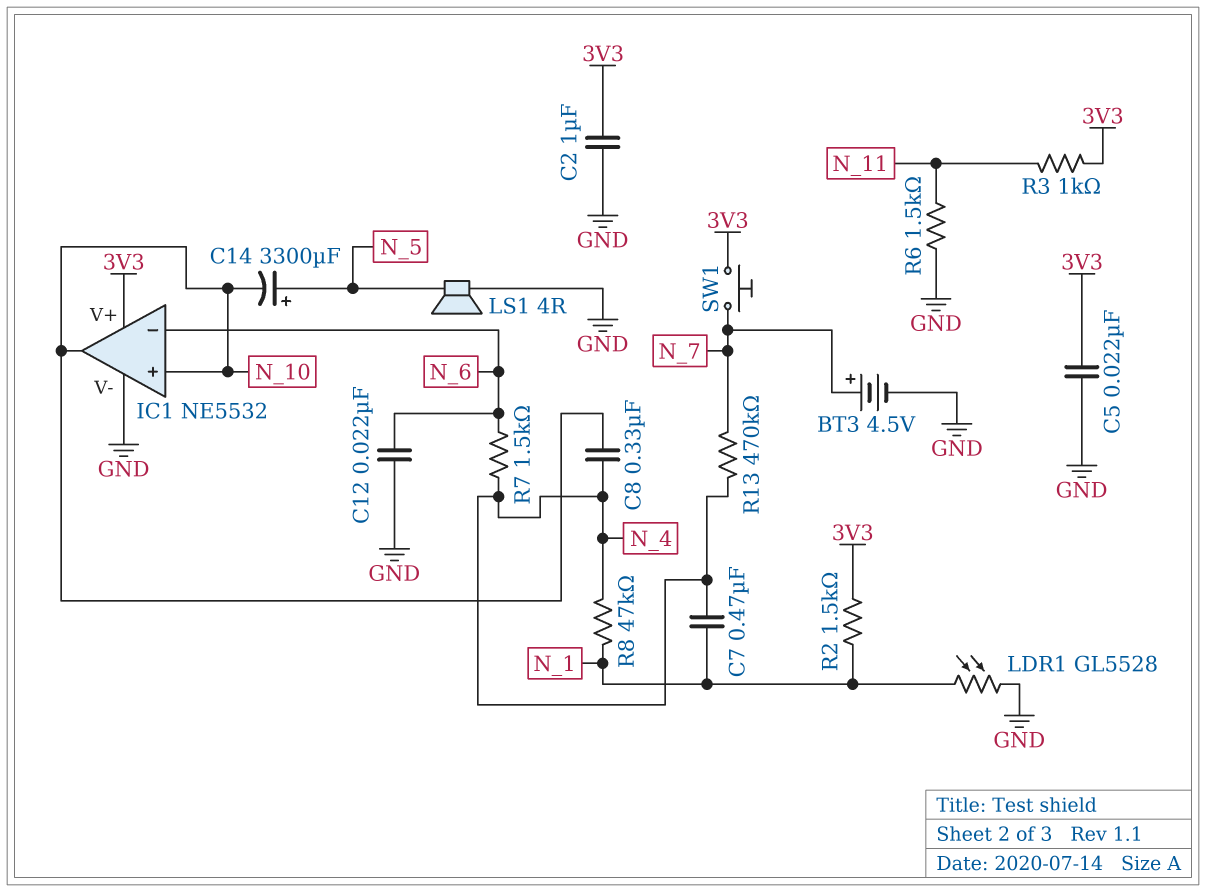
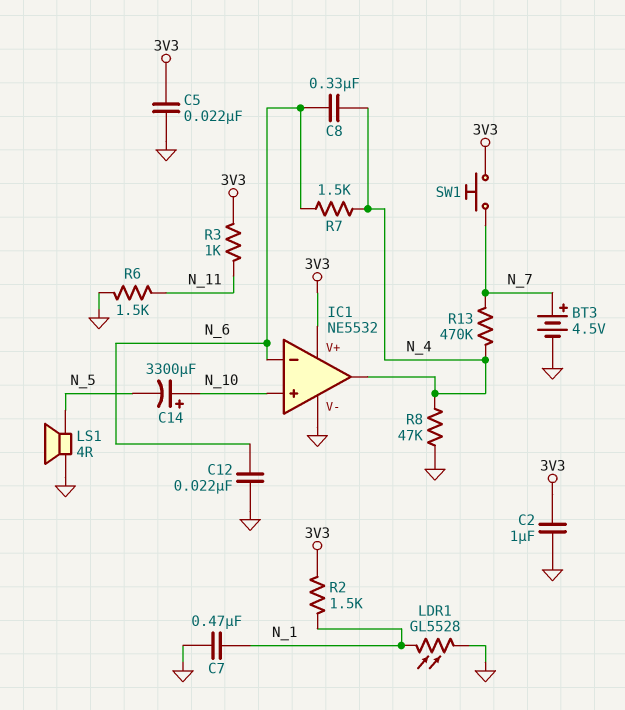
C7: 470nF (N_1, N_4) -> 470nF (GND, N_1)
C8: 330nF (N_4, N_10) -> 330nF (N_4, N_6)
C14: 3300uF (plus N_5, minus N_10) -> 3300uF (plus N_10, minus N_5)
IC1 pin out: N_10 -> N_4
R8: 47k (N_1, N_4) -> 47k (GND, N_4)

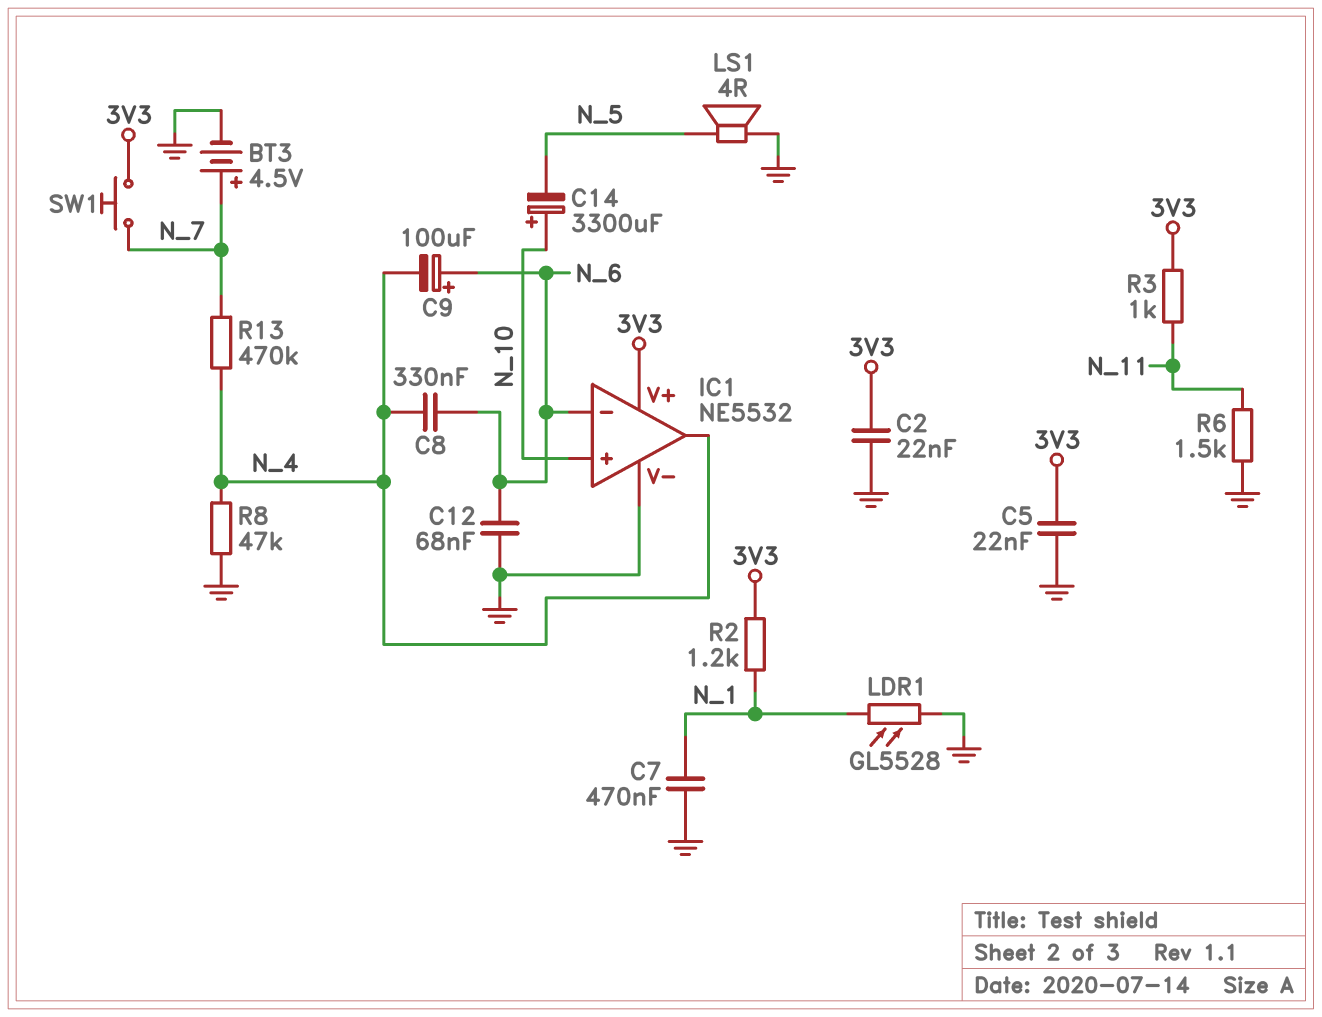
C2: 1uF (3V3, GND) -> 22nF (3V3, GND)
C9: none -> 100uF (plus N_6, minus N_4)
C12: 22nF (GND, N_6) -> 68nF (GND, N_6)
R2: 1.5k (3V3, N_1) -> 1.2k (3V3, N_1)
R7: 1.5k (N_4, N_6) -> none

